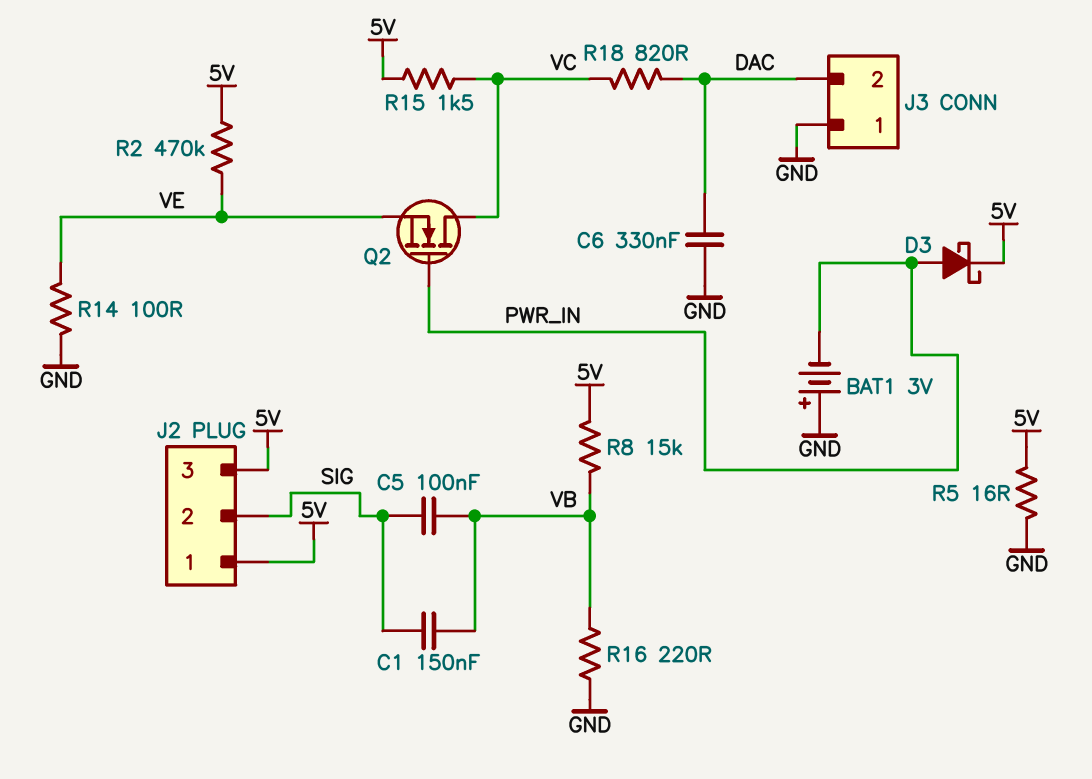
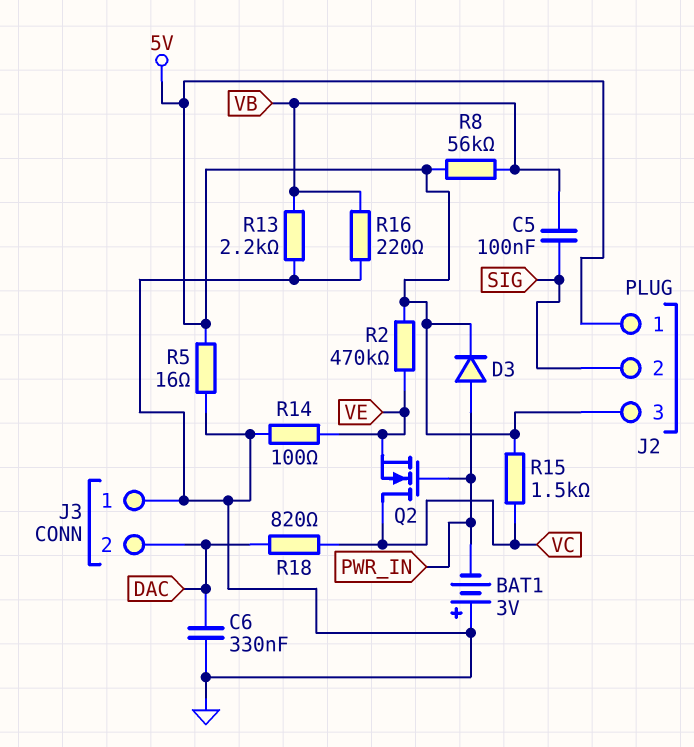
C1: 150nF (SIG, VB) -> none
D3: schottky (A PWR_IN, K 5V) -> diode (A PWR_IN, K 5V)
R8: 15k (5V, VB) -> 56k (5V, VB)
R13: none -> 2.2k (GND, VB)

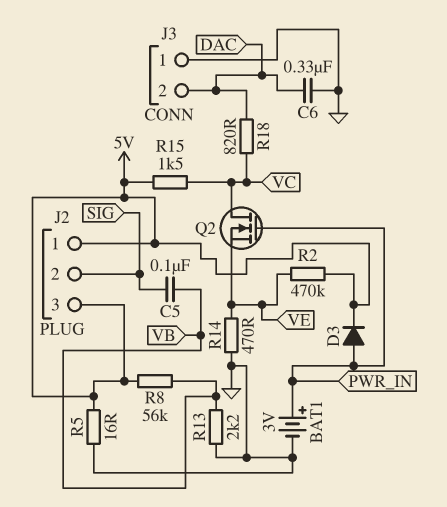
BAT1: 3V (plus GND, minus PWR_IN) -> 3V (plus PWR_IN, minus GND)
R14: 100 (GND, VE) -> 470 (GND, VE)
R16: 220 (GND, VB) -> none

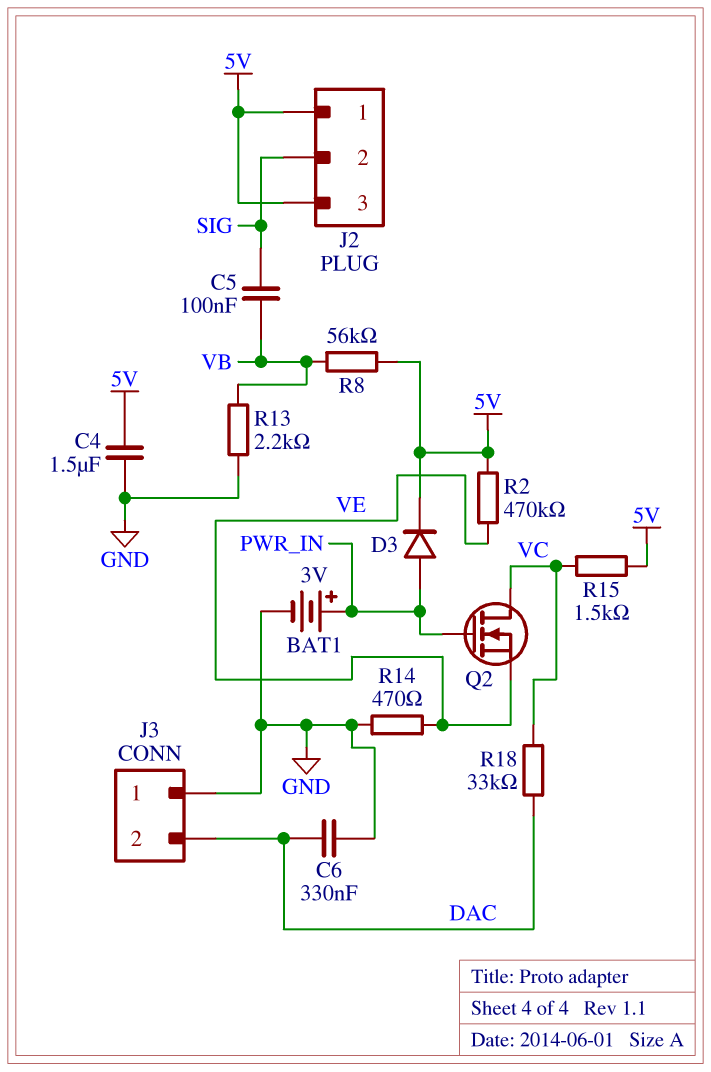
C4: none -> 1.5uF (5V, GND)
R5: 16 (5V, GND) -> none
R18: 820 (DAC, VC) -> 33k (DAC, VC)

